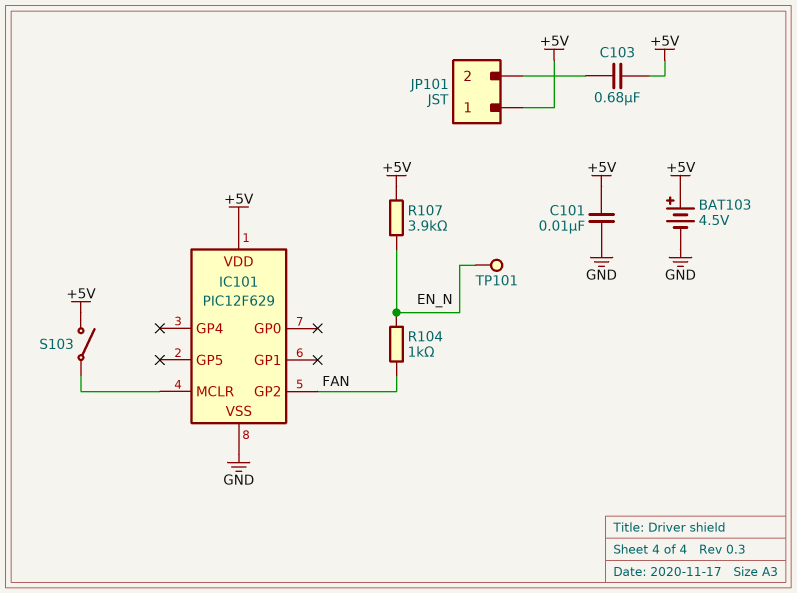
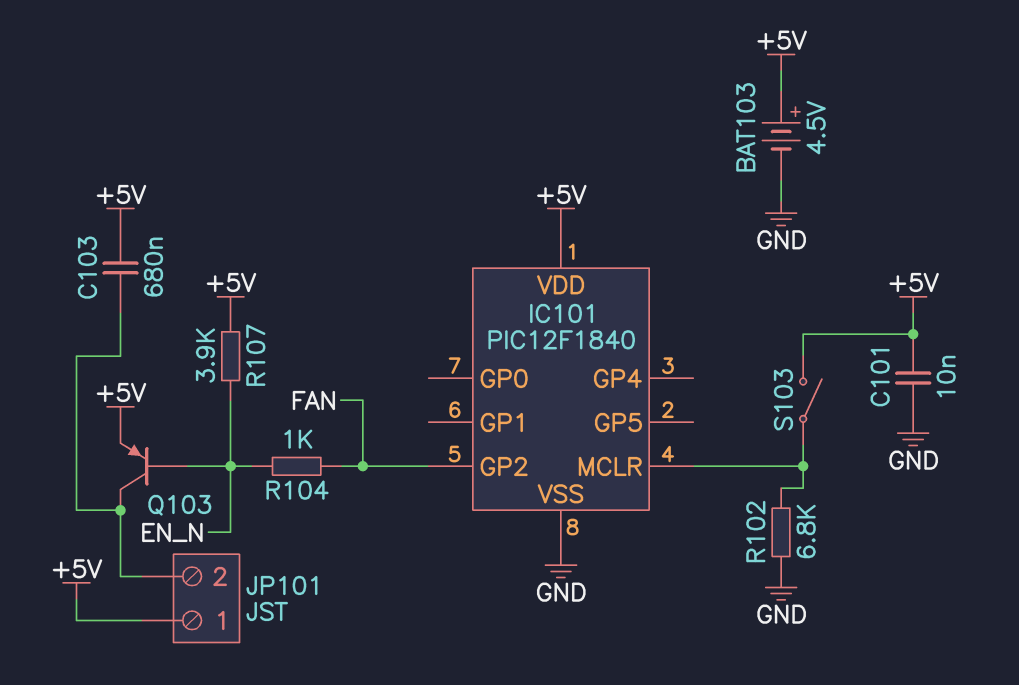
IC101: PIC12F629 -> PIC12F1840
Q103: none -> PNP (B EN_N, C JP101/2, E +5V)
R102: none -> 6.8k (GND, IC101/MCLR)
TP101: test point (EN_N) -> none

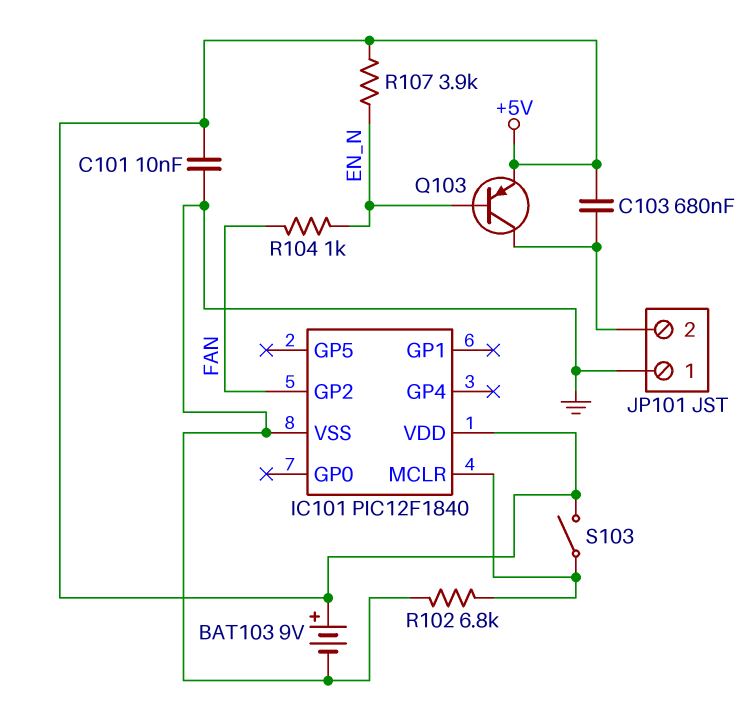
BAT103: 4.5V (plus +5V, minus GND) -> 9V (plus +5V, minus GND)
JP101 pin 1: +5V -> GND

